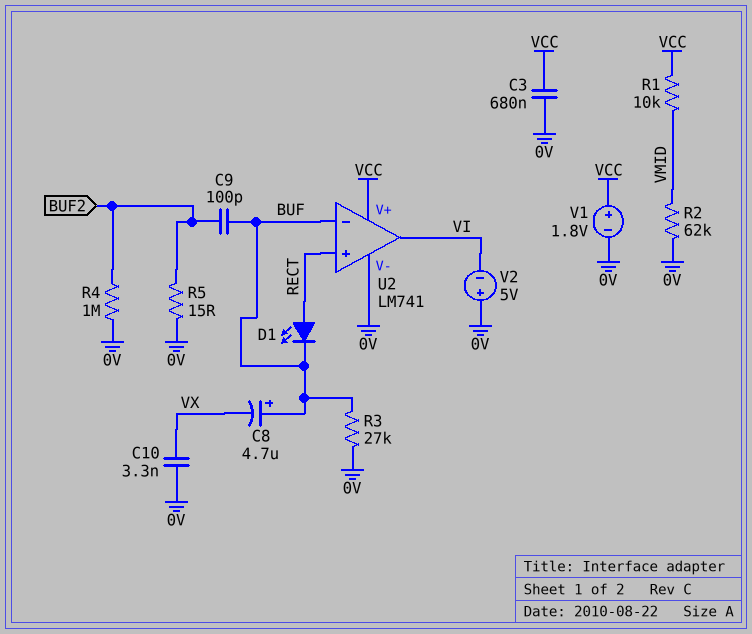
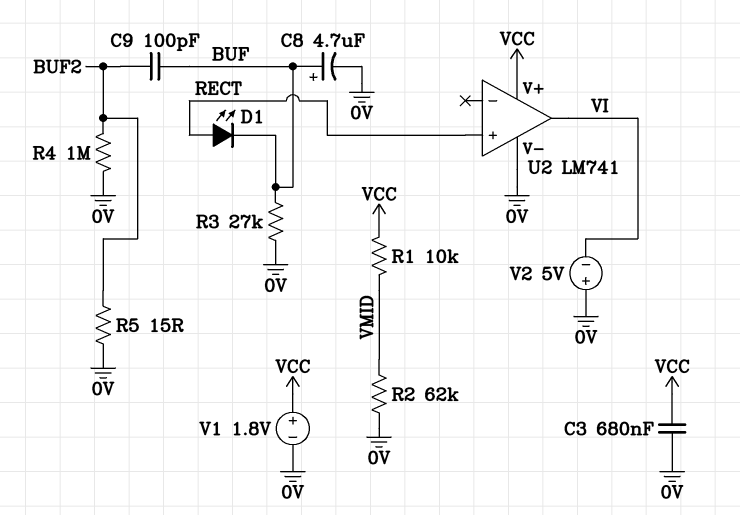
C8: 4.7uF (plus BUF, minus VX) -> 4.7uF (plus BUF, minus 0V)
C10: 3.3nF (0V, VX) -> none
U2 pin in-: BUF -> none

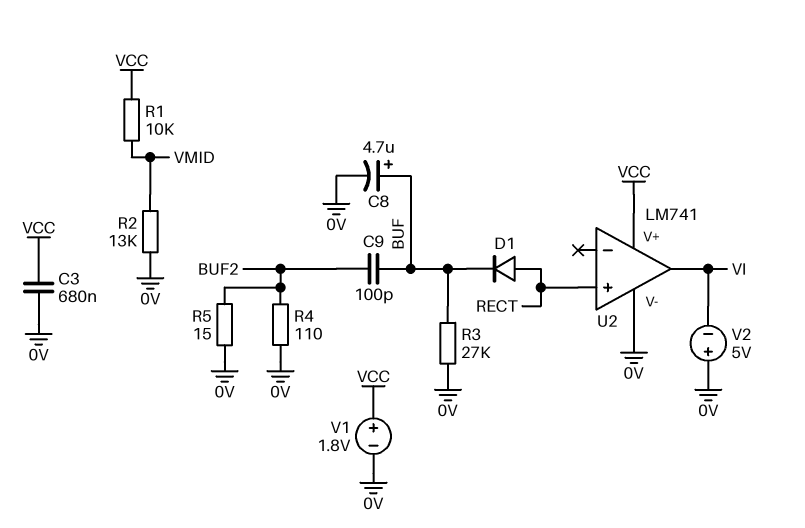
D1: LED (A RECT, K BUF) -> diode (A RECT, K BUF)
R2: 62k (0V, VMID) -> 13k (0V, VMID)
R4: 1M (0V, BUF2) -> 110 (0V, BUF2)

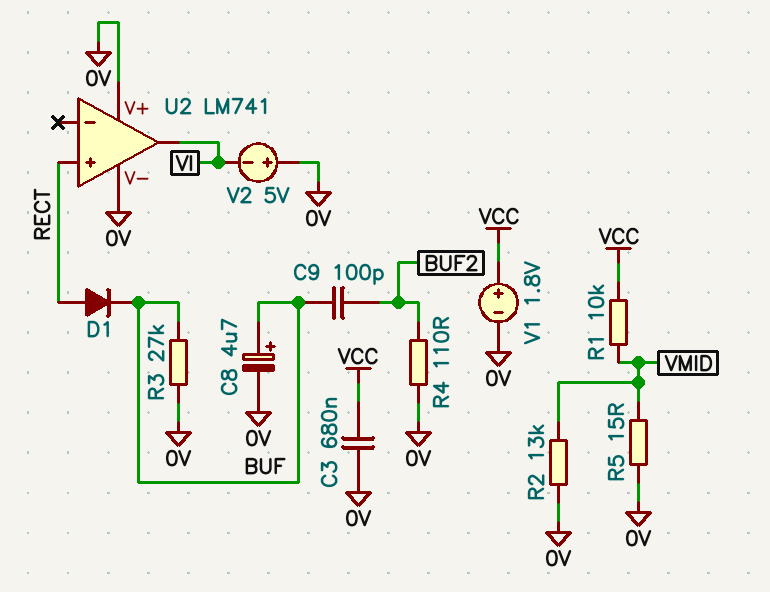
R5: 15 (0V, BUF2) -> 15 (0V, VMID)
U2 pin V+: VCC -> 0V

